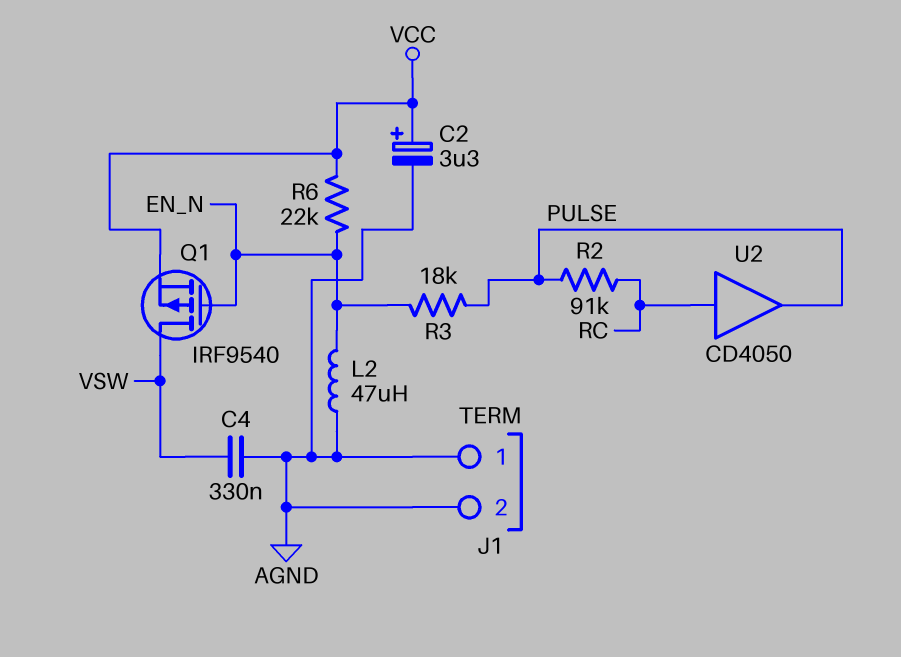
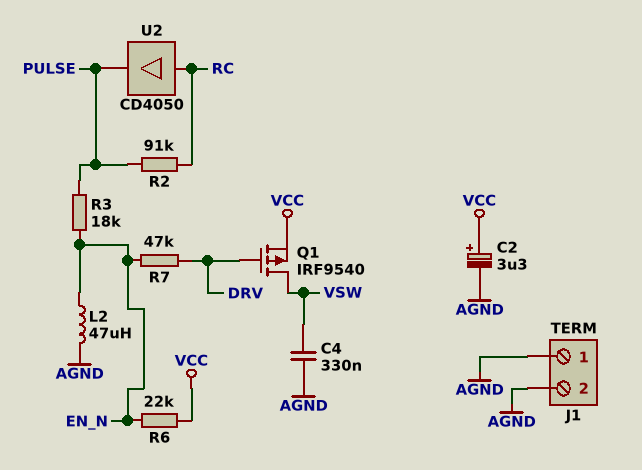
Q1: PMOS IRF9540 (G EN_N, D VSW, S VCC) -> PMOS IRF9540 (G DRV, D VSW, S VCC)
R7: none -> 47k (DRV, EN_N)

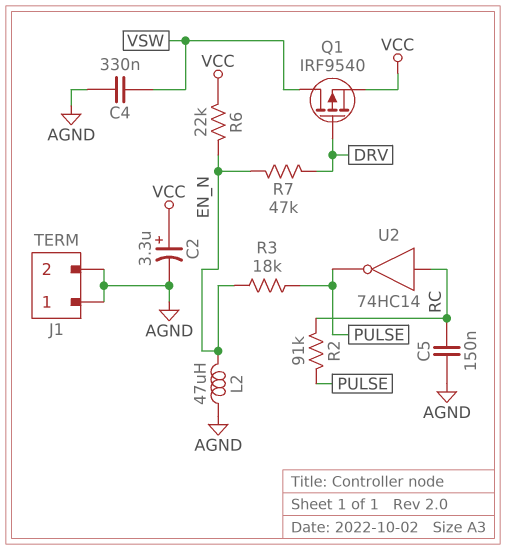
C5: none -> 150nF (AGND, RC)
U2: buffer CD4050 (in RC, out PULSE) -> NOT 74HC14 (in RC, out PULSE)

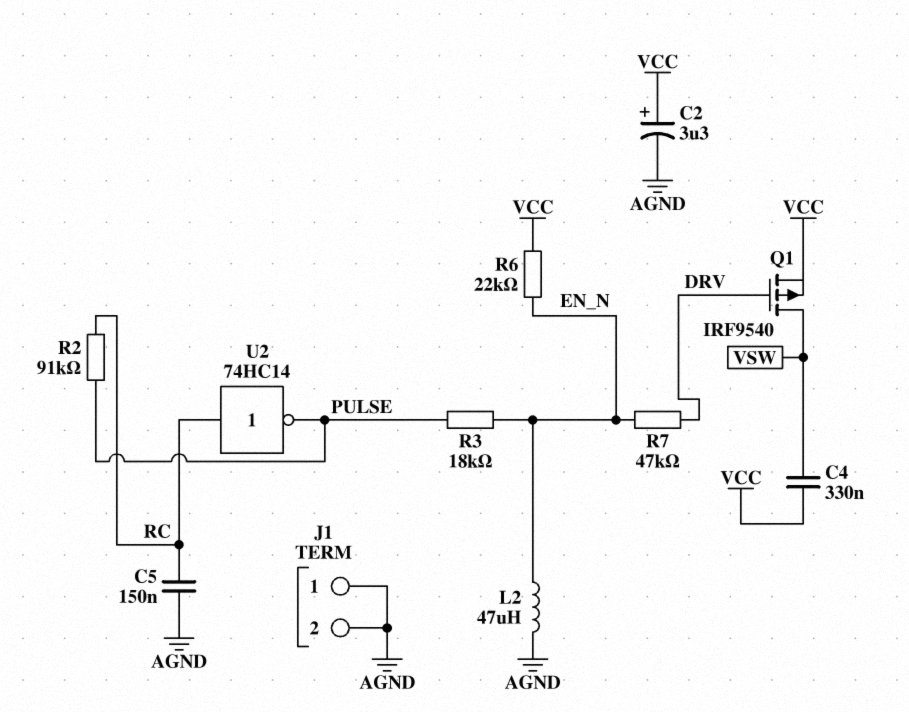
C4: 330nF (AGND, VSW) -> 330nF (VCC, VSW)

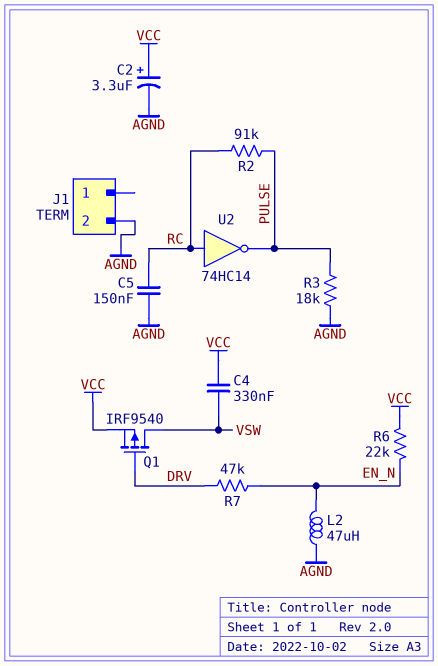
J1 pin 1: AGND -> none
R3: 18k (EN_N, PULSE) -> 18k (AGND, PULSE)

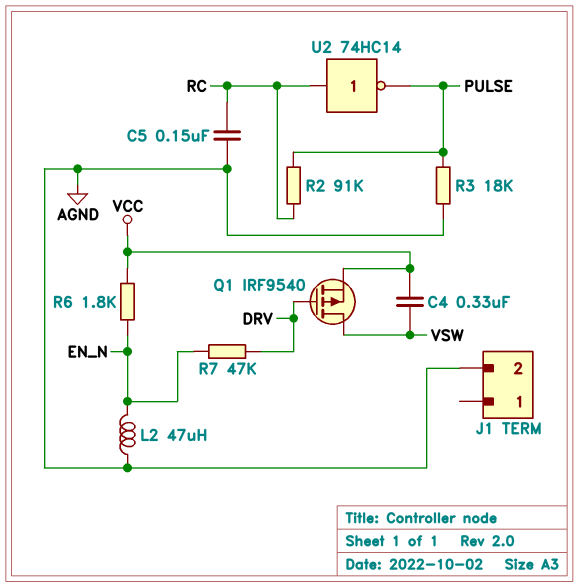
C2: 3.3uF (plus VCC, minus AGND) -> none
R6: 22k (EN_N, VCC) -> 1.8k (EN_N, VCC)

